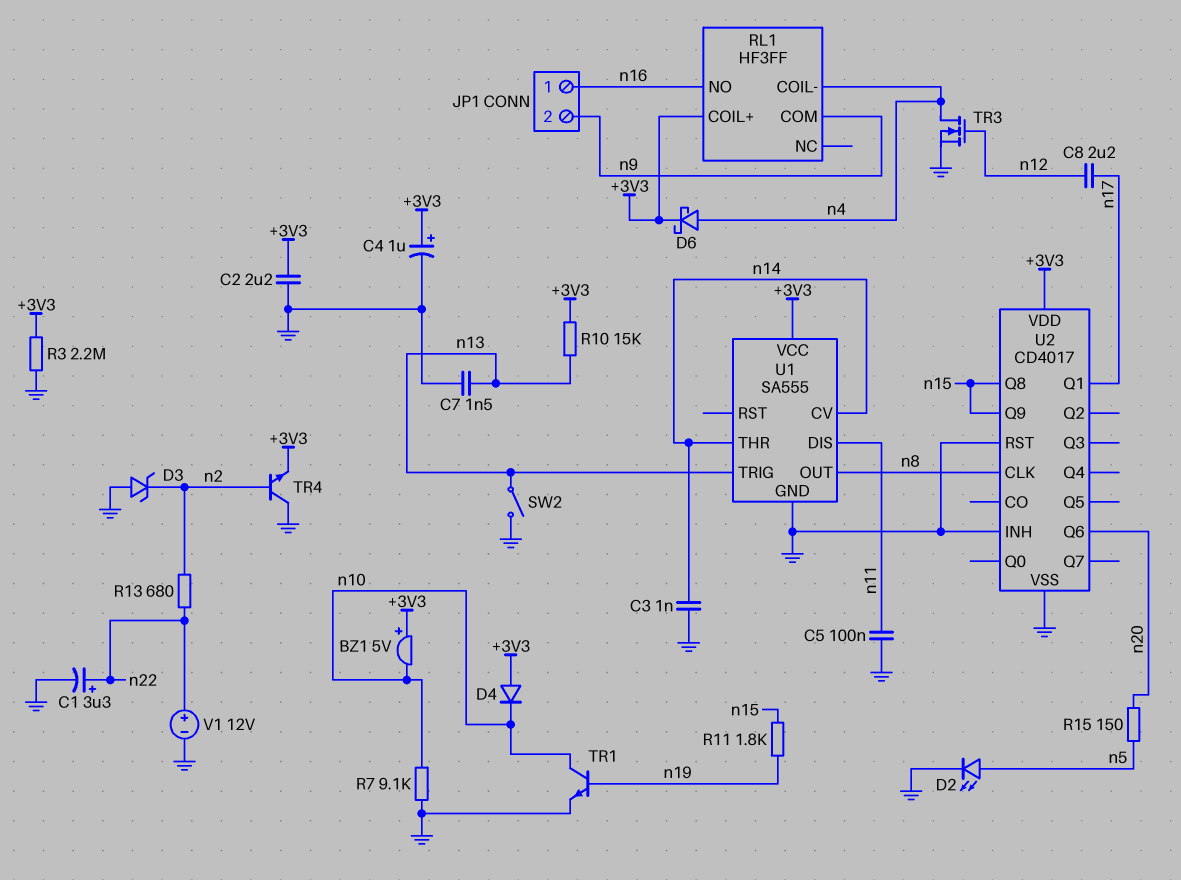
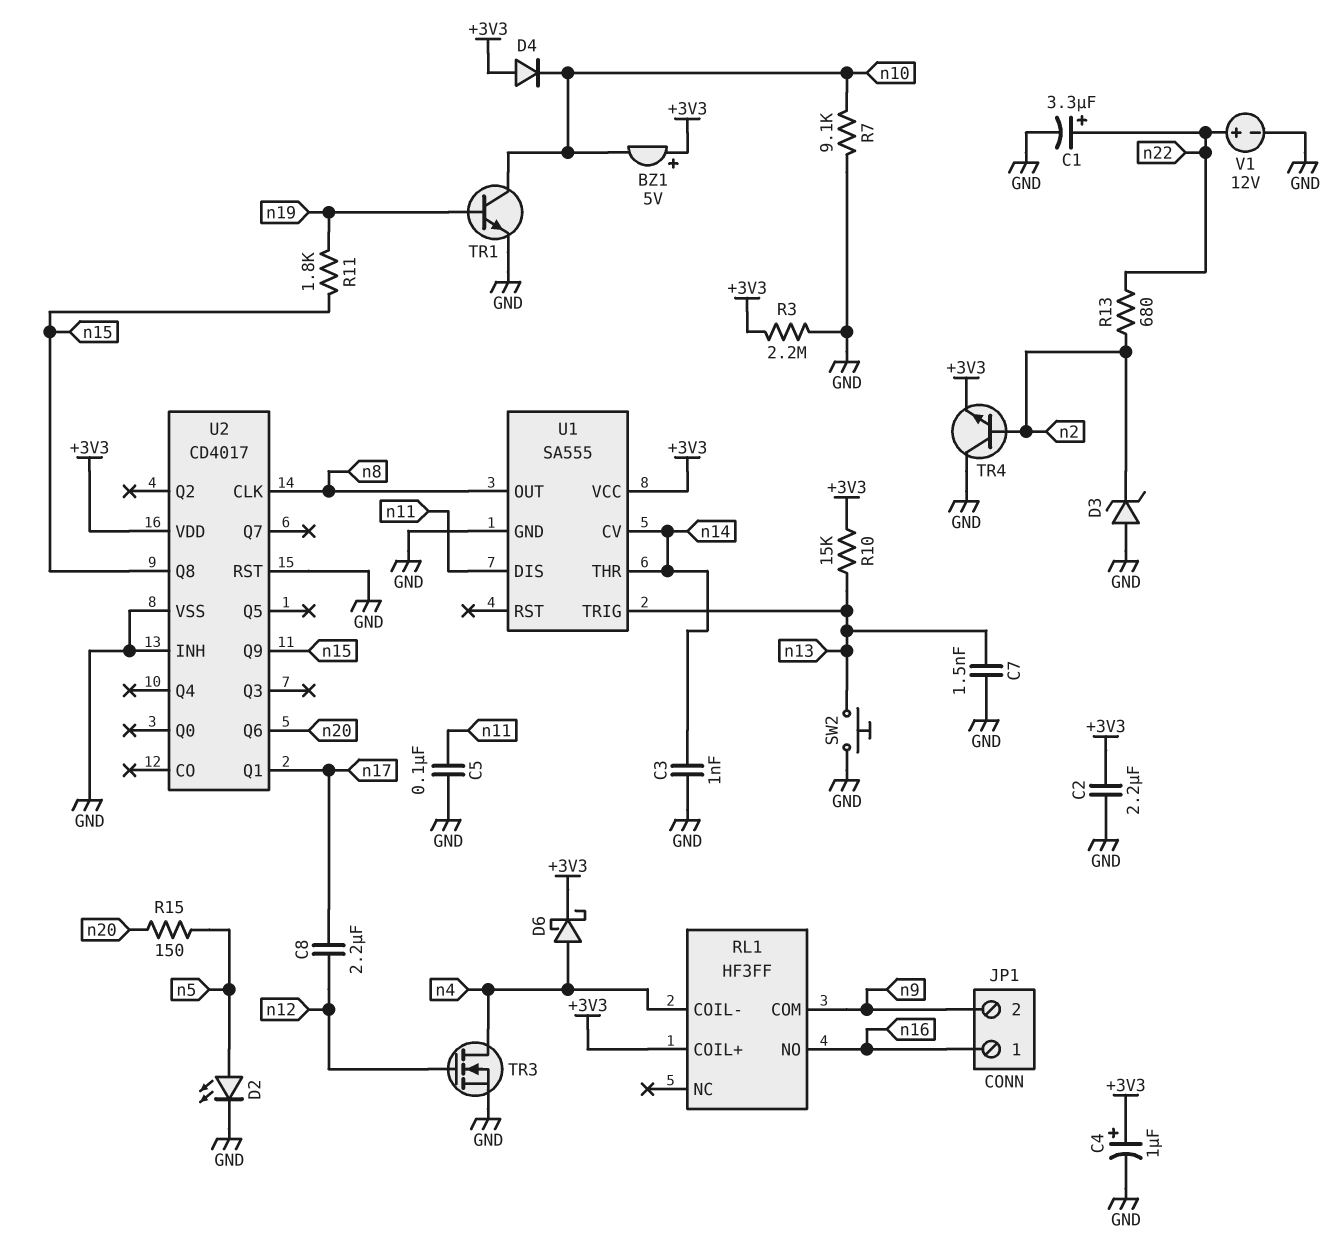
SW2: switch (GND, n13) -> button (GND, n13)

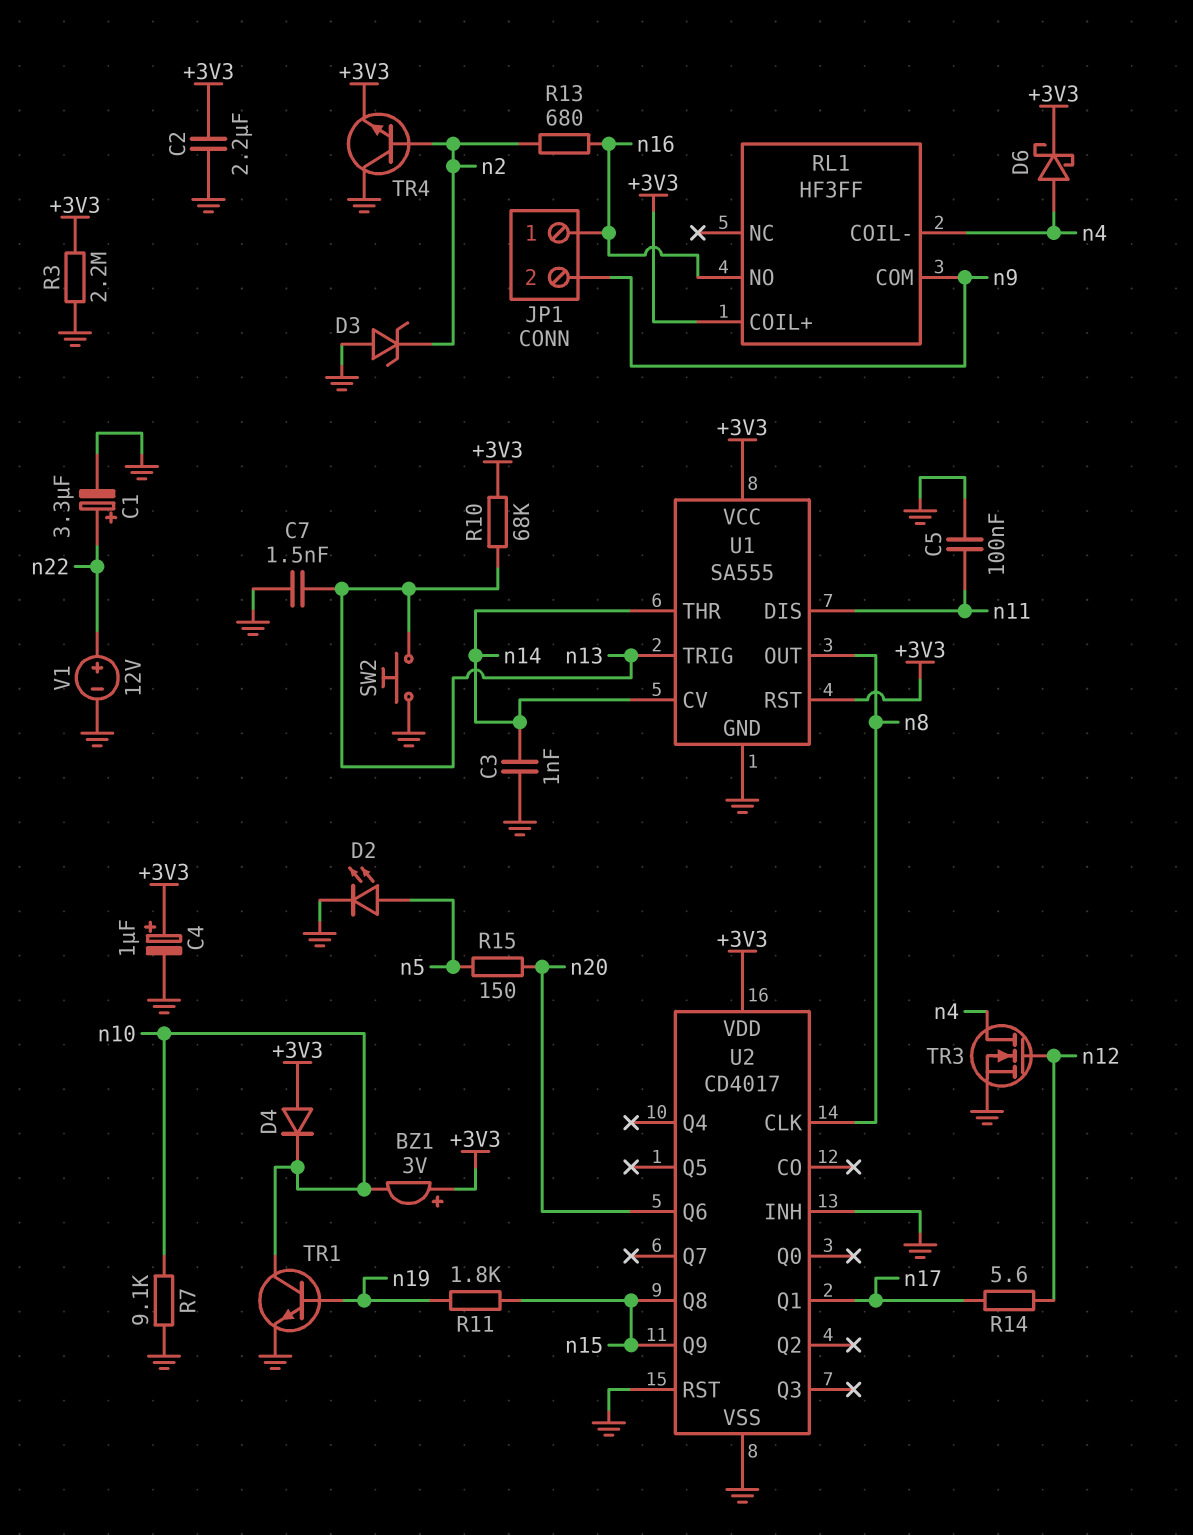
BZ1: buzzer 5V (plus +3V3, minus n10) -> buzzer 3V (plus +3V3, minus n10)
C8: 2.2uF (n12, n17) -> none
R10: 15k (+3V3, n13) -> 68k (+3V3, n13)
R13: 680 (n2, n22) -> 680 (n2, n16)
R14: none -> 5.6 (n12, n17)
U1 pin RST: none -> +3V3

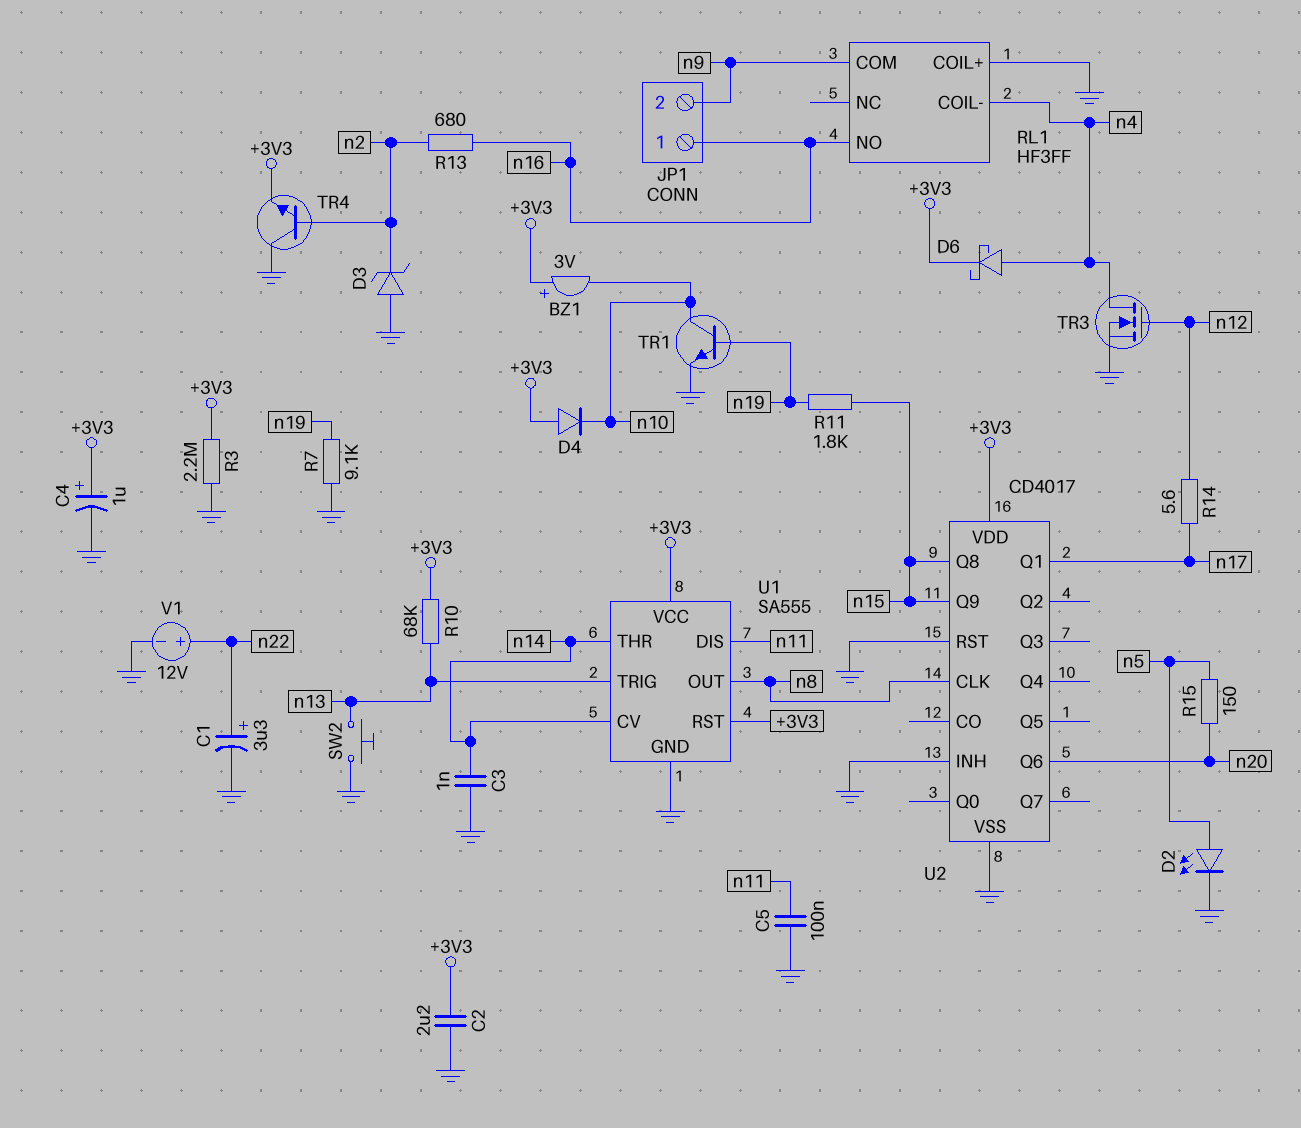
C7: 1.5nF (GND, n13) -> none
R7: 9.1k (GND, n10) -> 9.1k (GND, n19)
RL1 pin COIL+: +3V3 -> GND

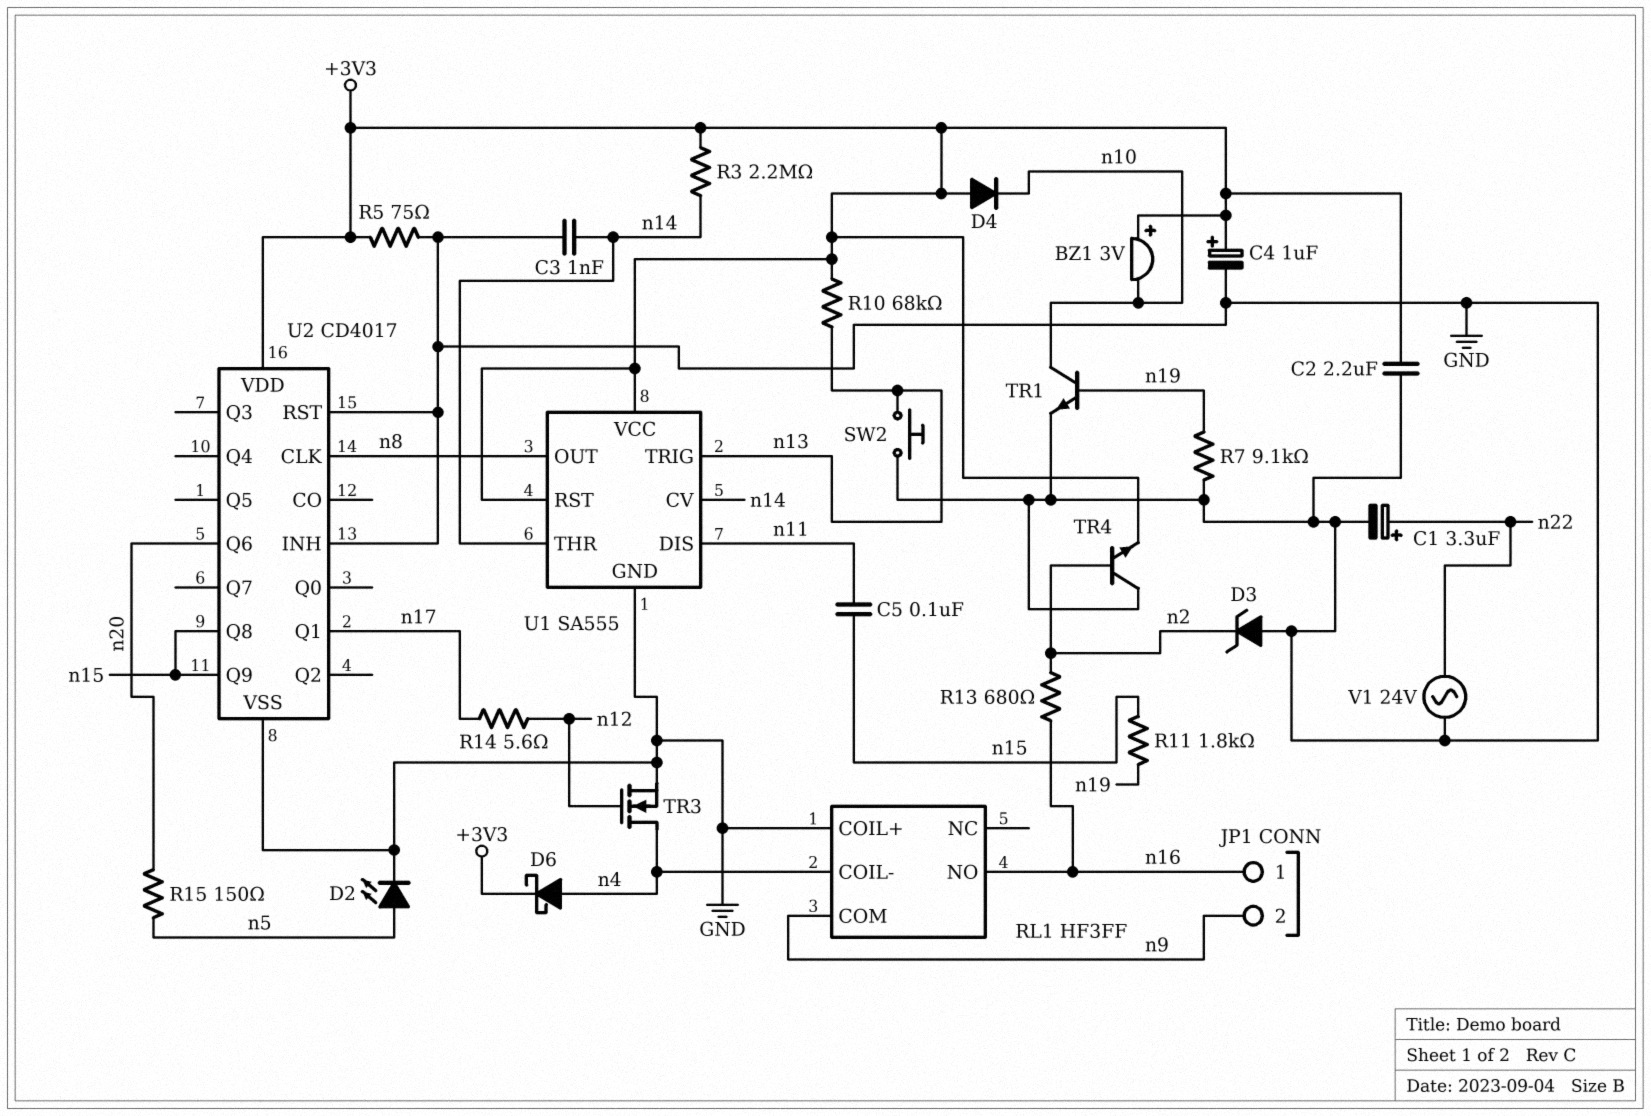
C5: 100nF (GND, n11) -> 100nF (n11, n15)
R3: 2.2M (+3V3, GND) -> 2.2M (+3V3, n14)
R5: none -> 75 (+3V3, GND)
V1: 12V (plus n22, minus GND) -> AC 24V (GND, n22)

